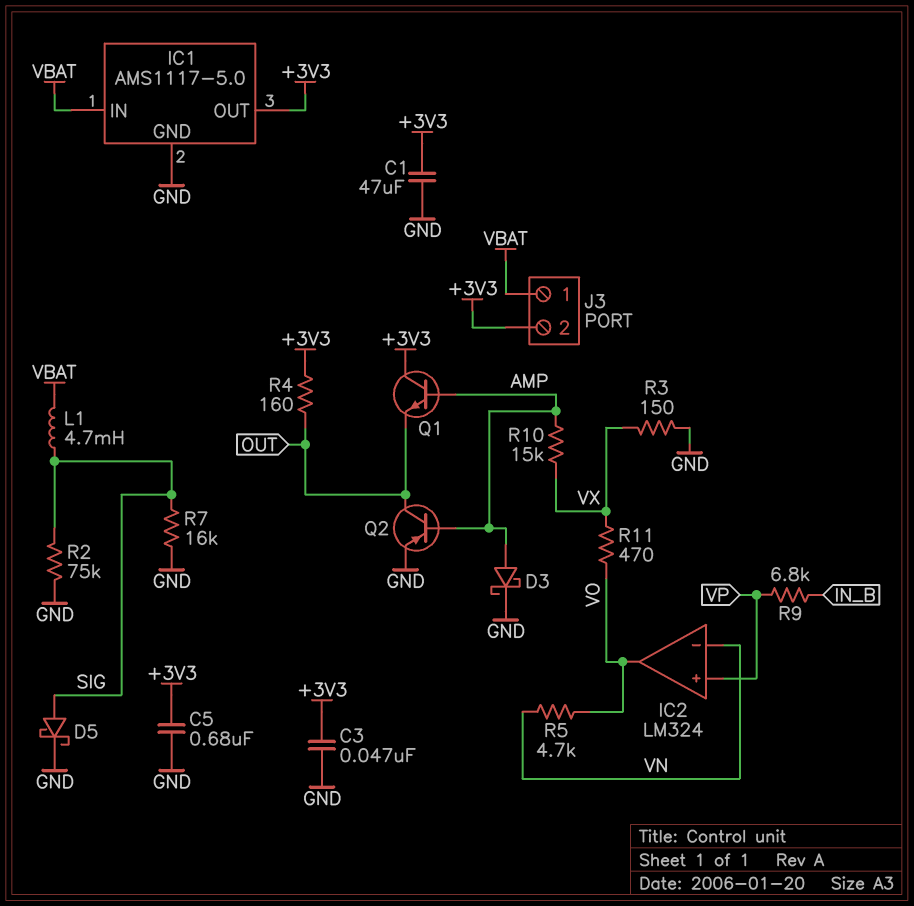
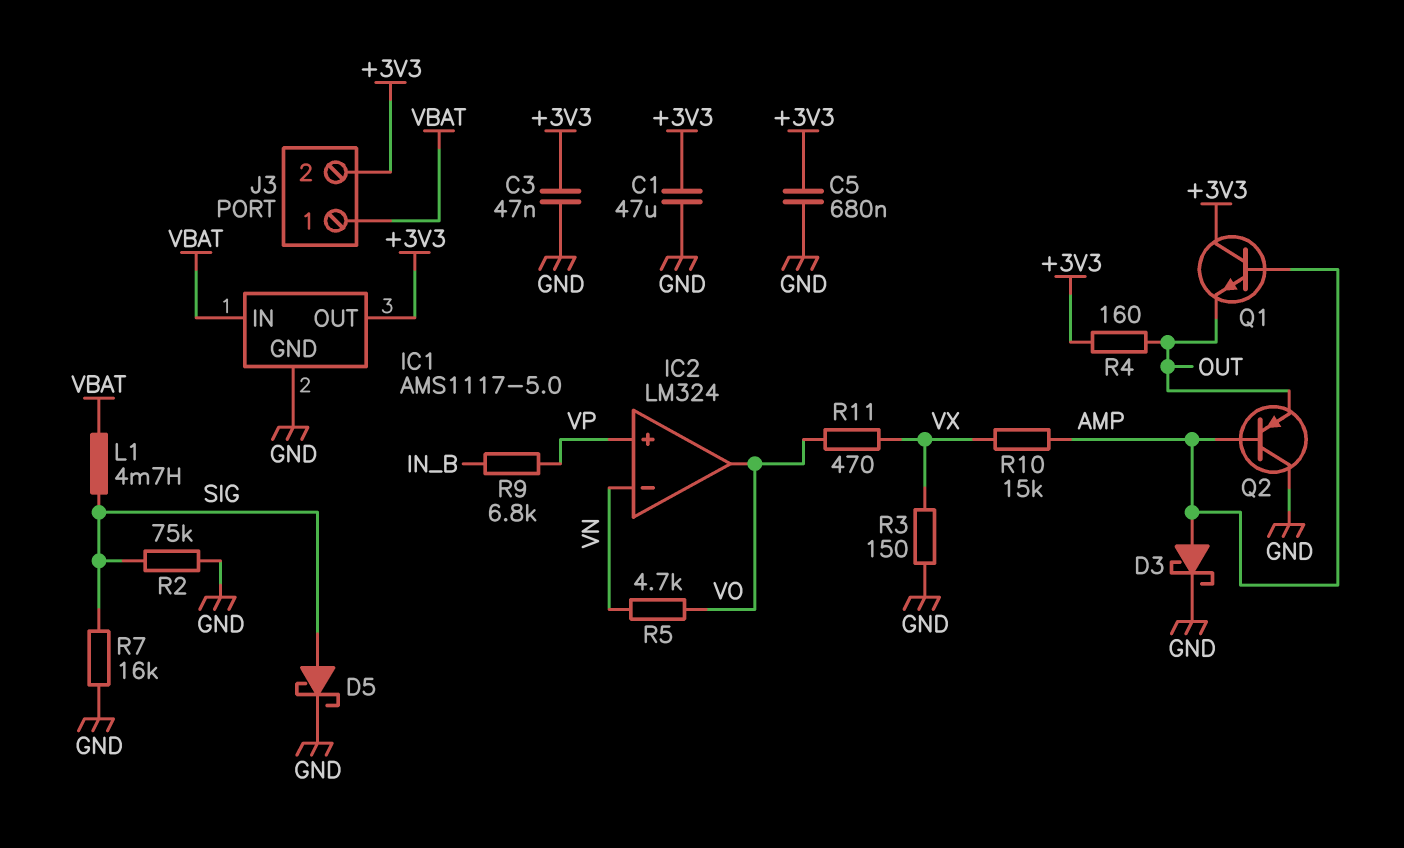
Q2: PNP (B AMP, C OUT, E GND) -> PNP (B AMP, C GND, E OUT)

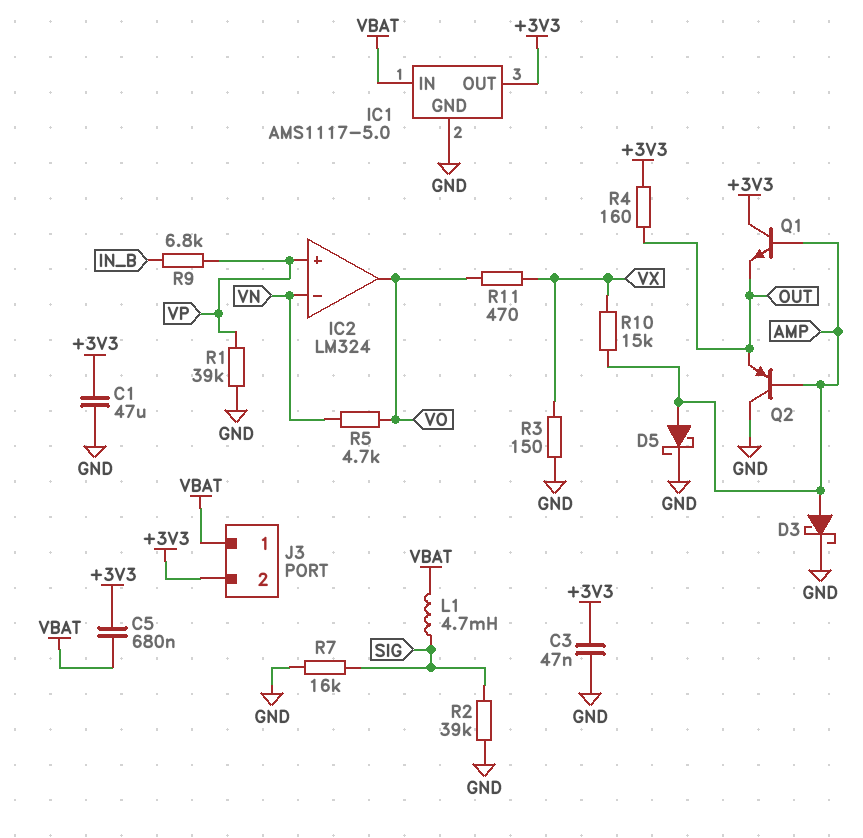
C5: 680nF (+3V3, GND) -> 680nF (+3V3, VBAT)
D5: schottky (A SIG, K GND) -> schottky (A AMP, K GND)
R1: none -> 39k (GND, VP)
R2: 75k (GND, SIG) -> 39k (GND, SIG)

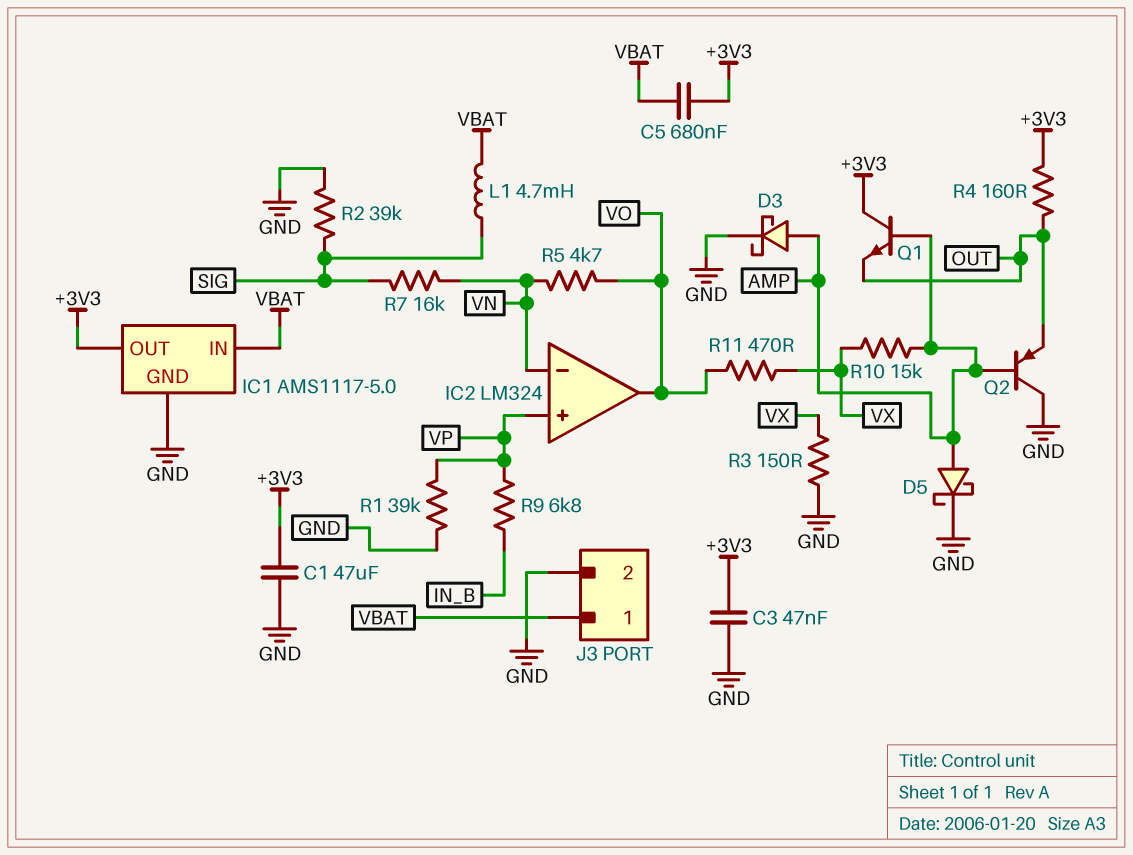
J3 pin 2: +3V3 -> GND
R7: 16k (GND, SIG) -> 16k (SIG, VN)

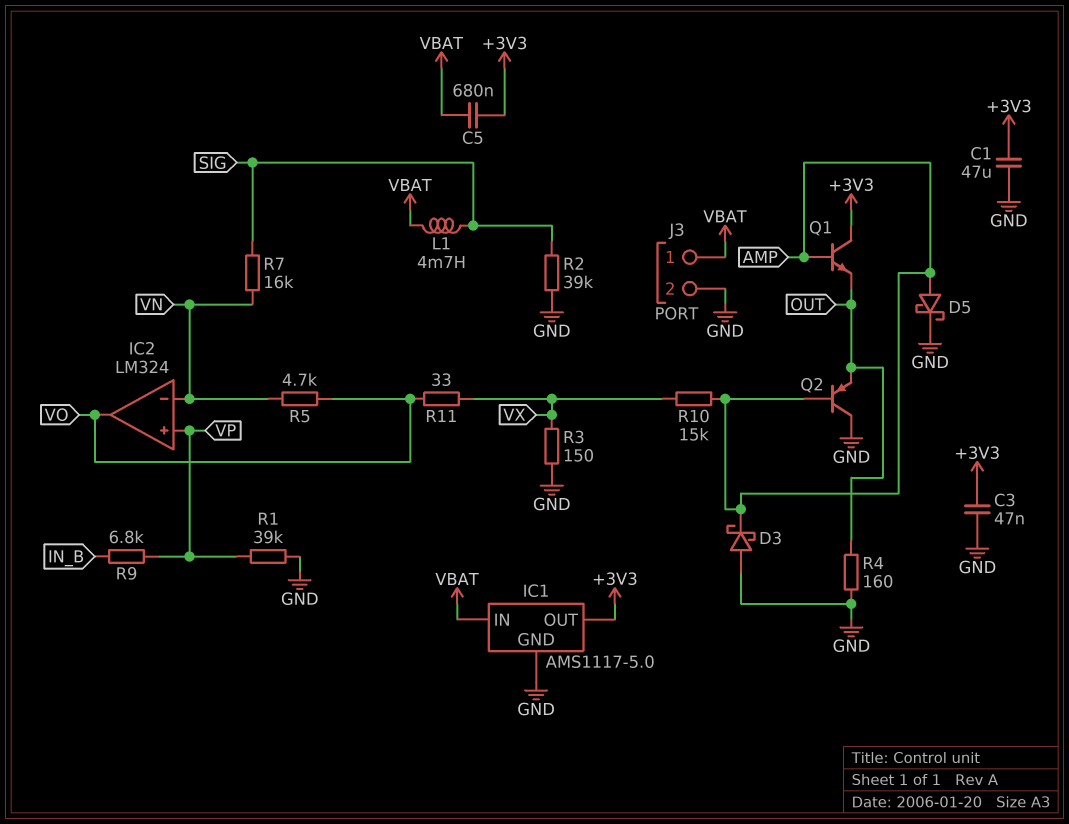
D3: schottky (A AMP, K GND) -> schottky (A GND, K AMP)
R4: 160 (+3V3, OUT) -> 160 (GND, OUT)
R11: 470 (VO, VX) -> 33 (VO, VX)

